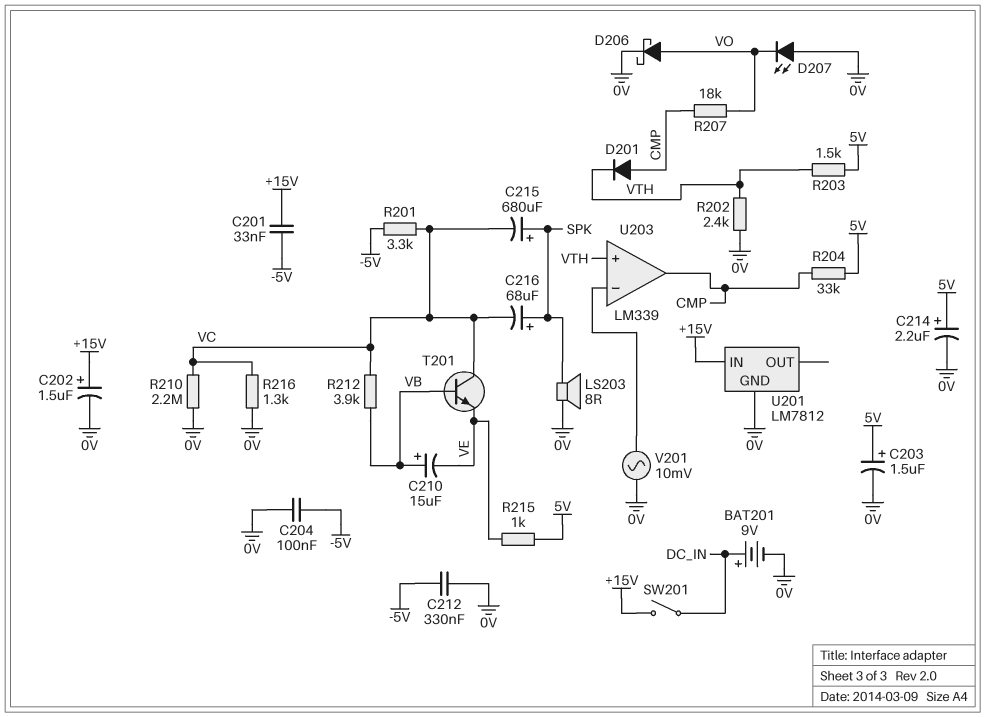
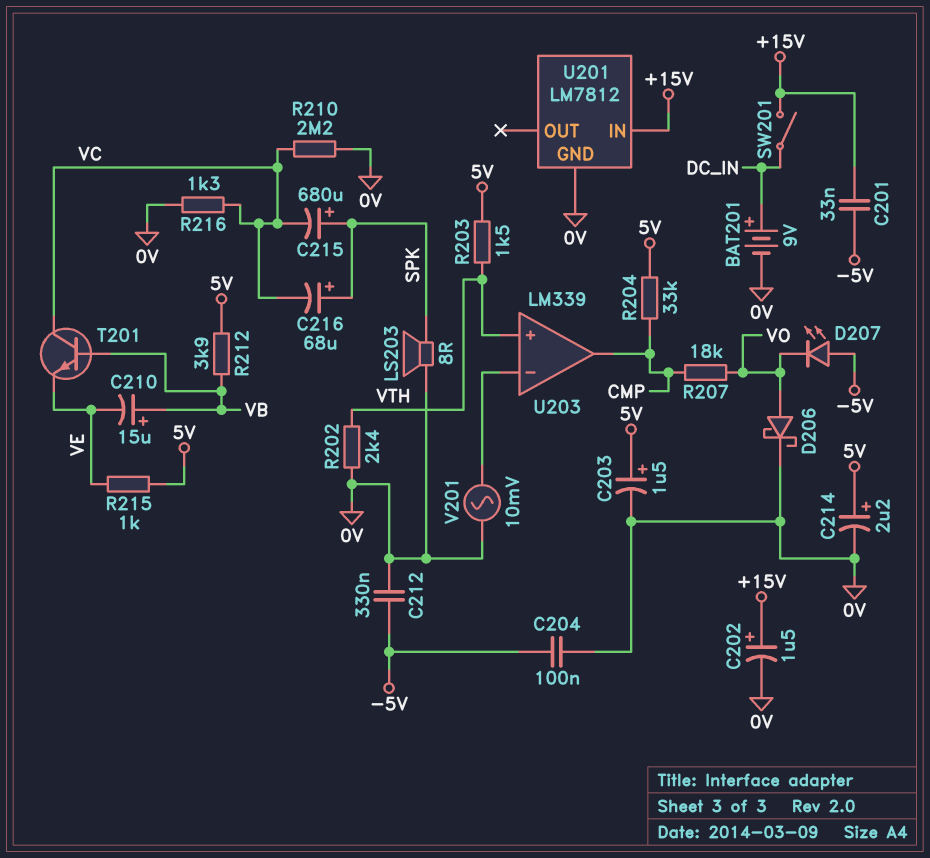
D201: diode (A CMP, K VTH) -> none
D207: LED (A 0V, K VO) -> LED (A -5V, K VO)
R201: 3.3k (-5V, VC) -> none
R212: 3.9k (VB, VC) -> 3.9k (5V, VB)

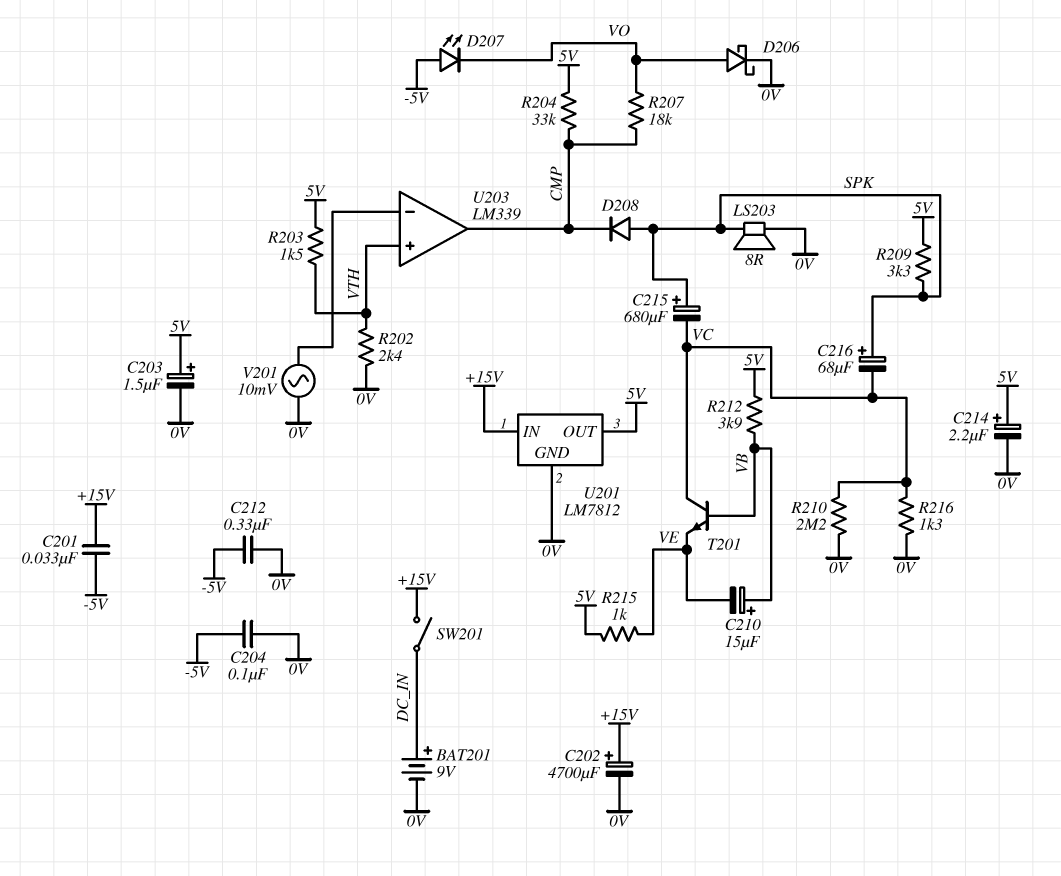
C202: 1.5uF (plus +15V, minus 0V) -> 4700uF (plus +15V, minus 0V)
D208: none -> diode (A SPK, K CMP)
R209: none -> 3.3k (5V, SPK)
U201 pin OUT: none -> 5V

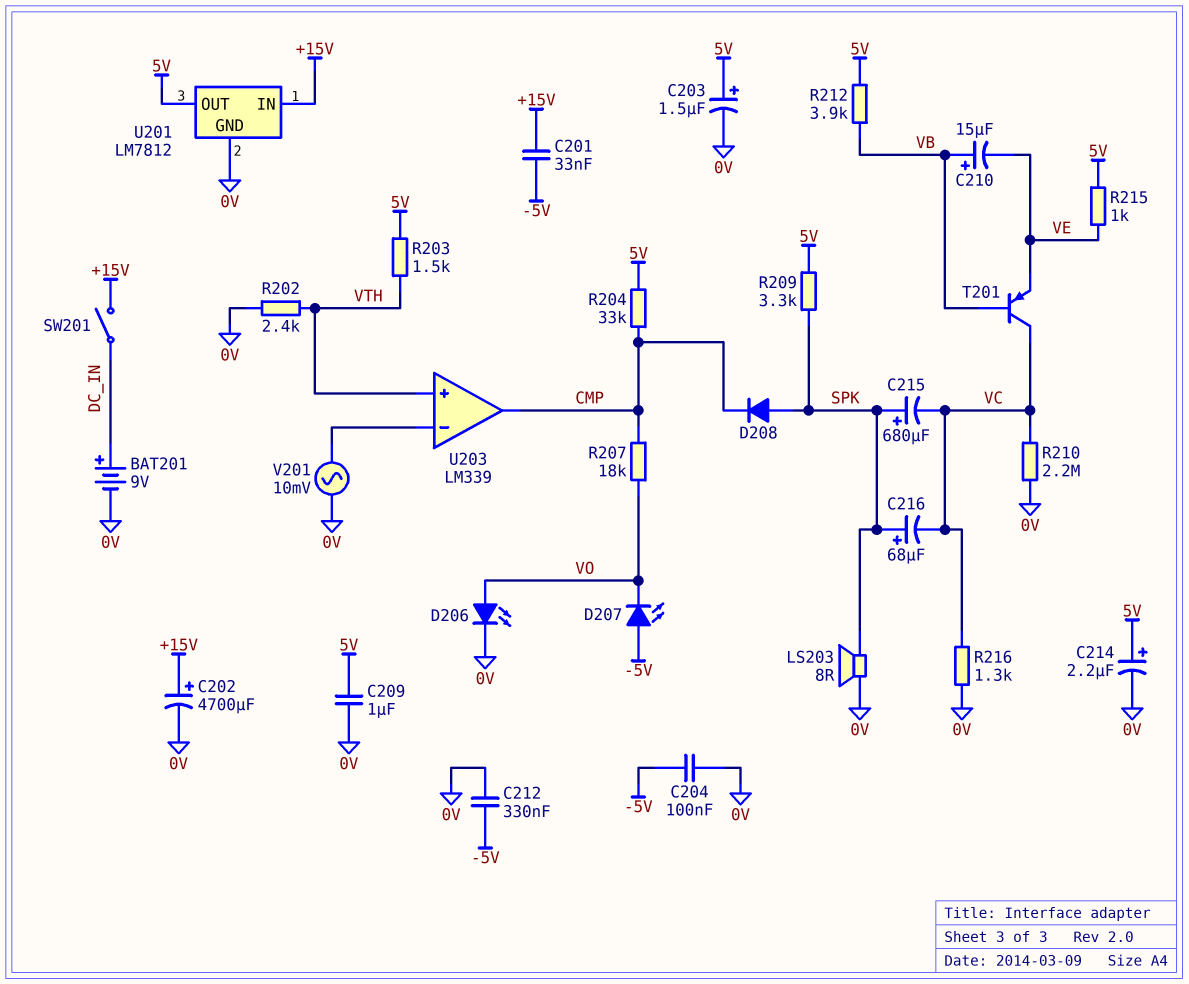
C209: none -> 1uF (0V, 5V)
D206: schottky (A VO, K 0V) -> LED (A VO, K 0V)
T201: NPN (B VB, C VC, E VE) -> PNP (B VB, C VC, E VE)

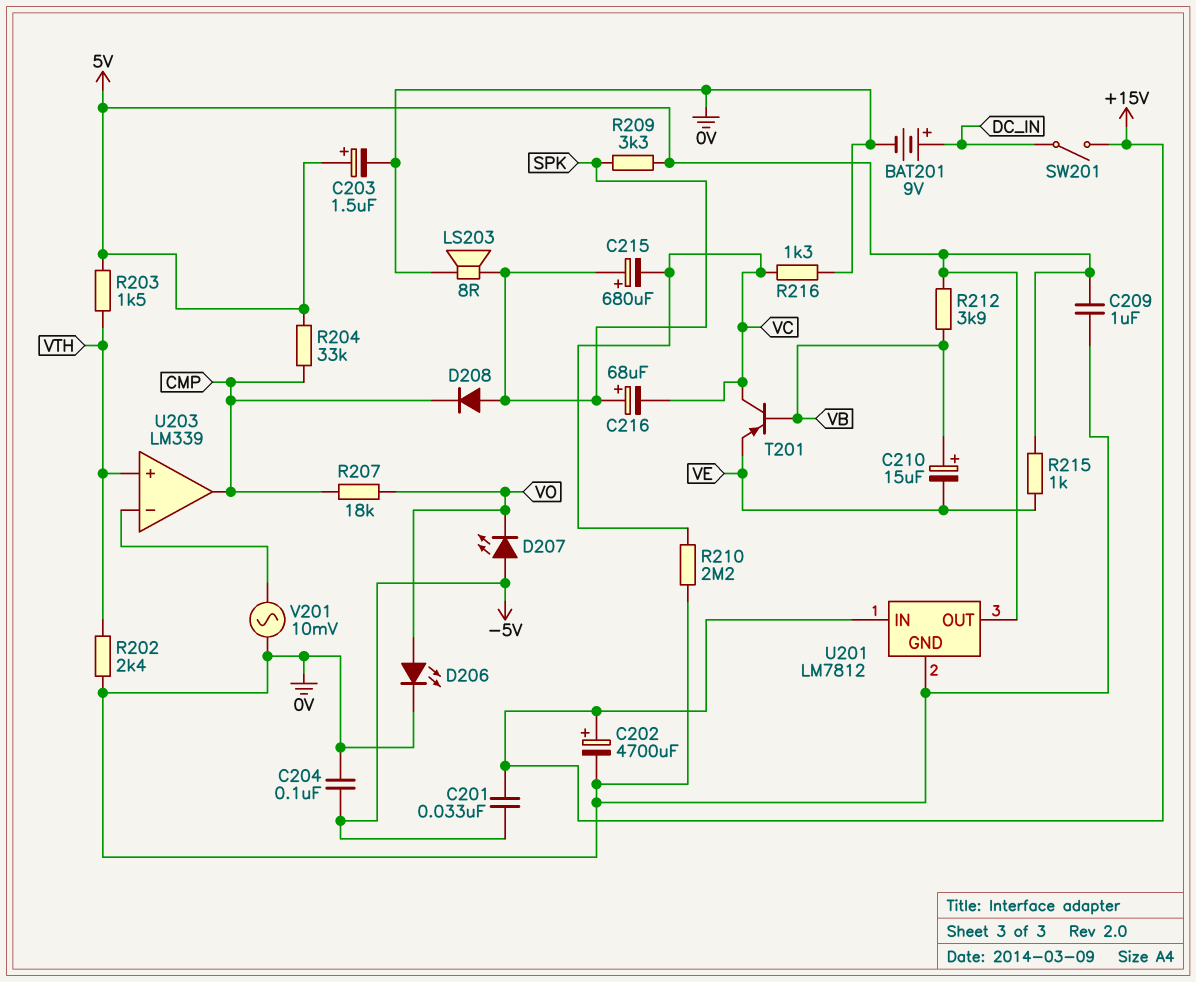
C212: 330nF (-5V, 0V) -> none
C214: 2.2uF (plus 5V, minus 0V) -> none

